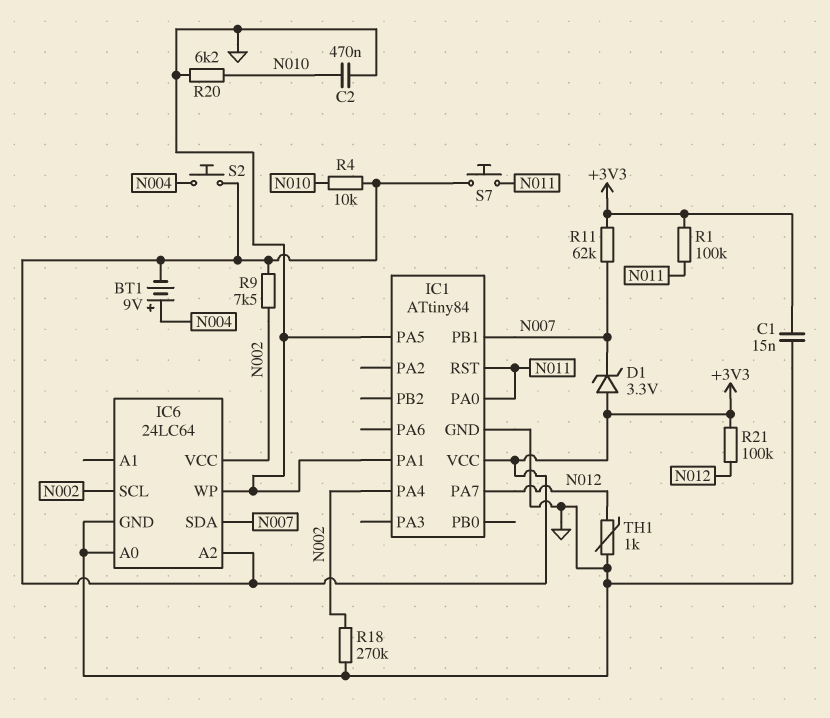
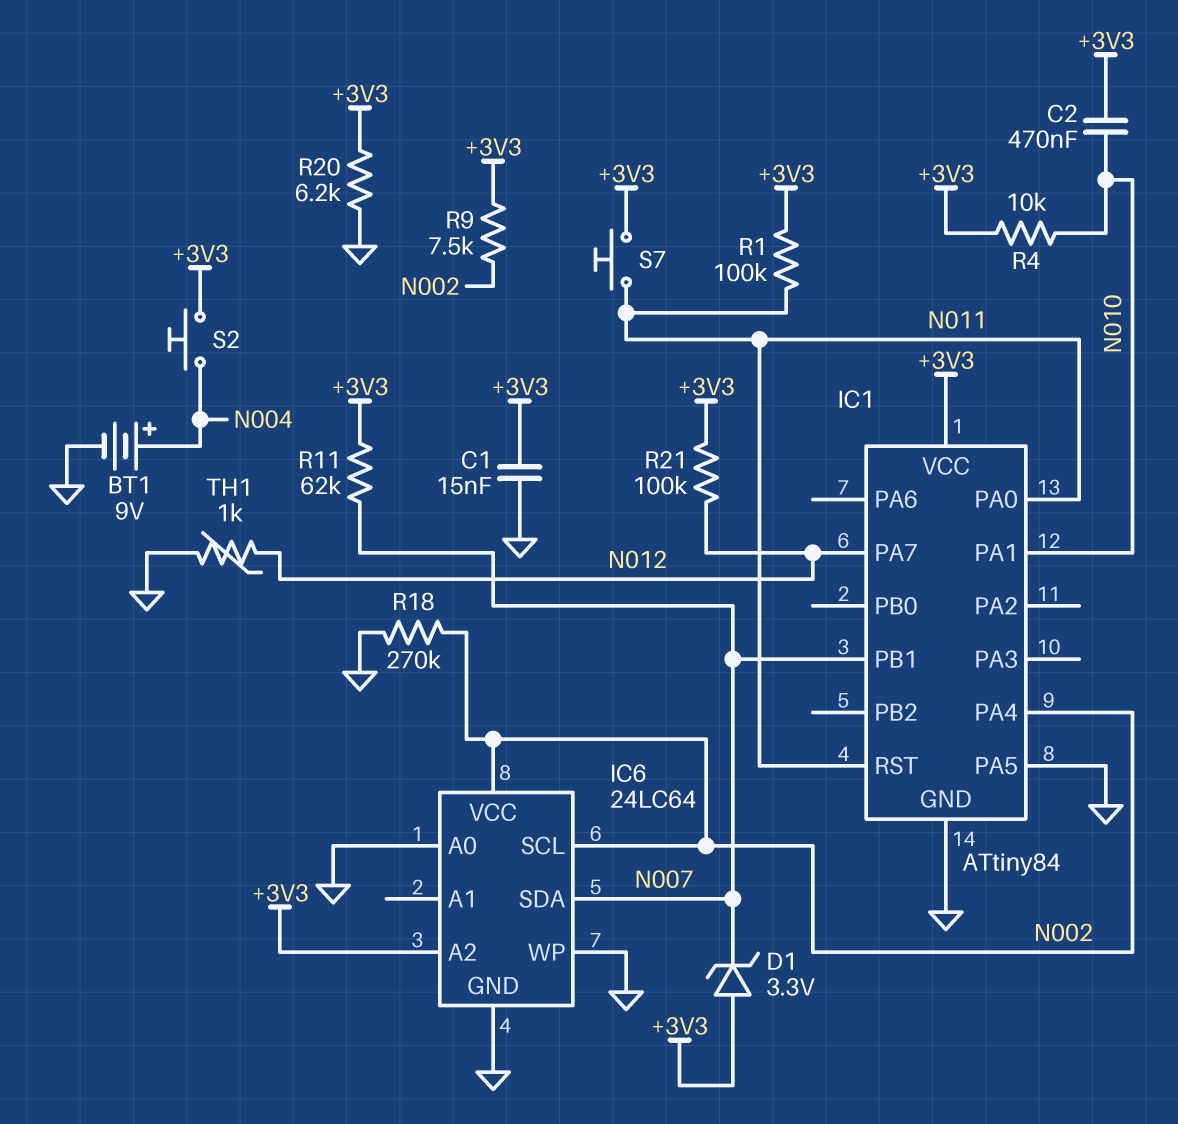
BT1: 9V (plus N004, minus +3V3) -> 9V (plus N004, minus GND)
C2: 470nF (GND, N010) -> 470nF (+3V3, N010)
IC1 pin PA1: GND -> N010
R20: 6.2k (GND, N010) -> 6.2k (+3V3, GND)

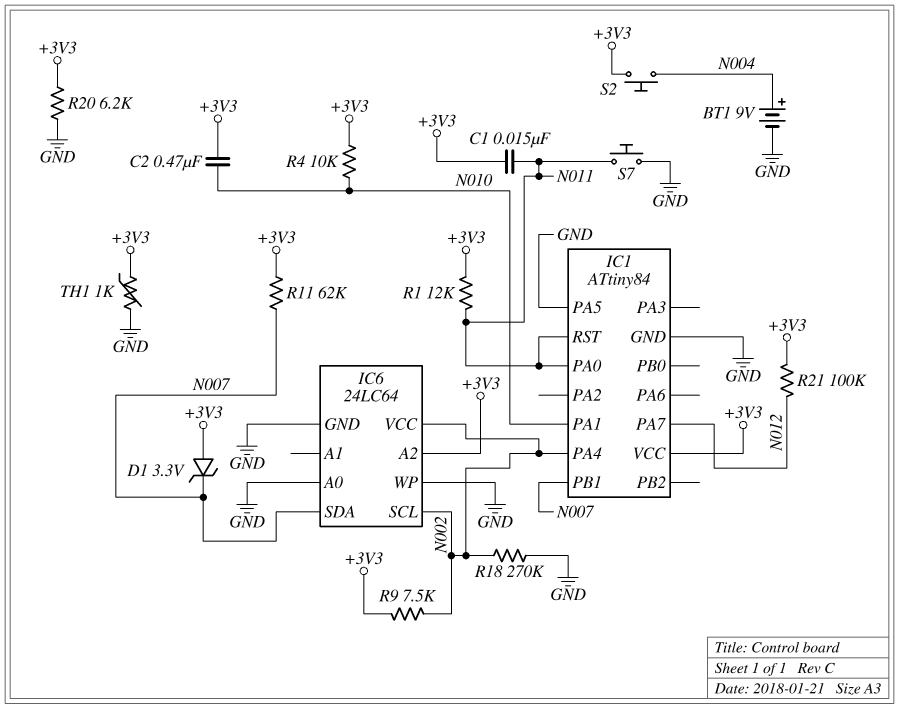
C1: 15nF (+3V3, GND) -> 15nF (+3V3, N011)
R1: 100k (+3V3, N011) -> 12k (+3V3, N011)
S7: button (+3V3, N011) -> button (GND, N011)
TH1: 1k (GND, N012) -> 1k (+3V3, GND)

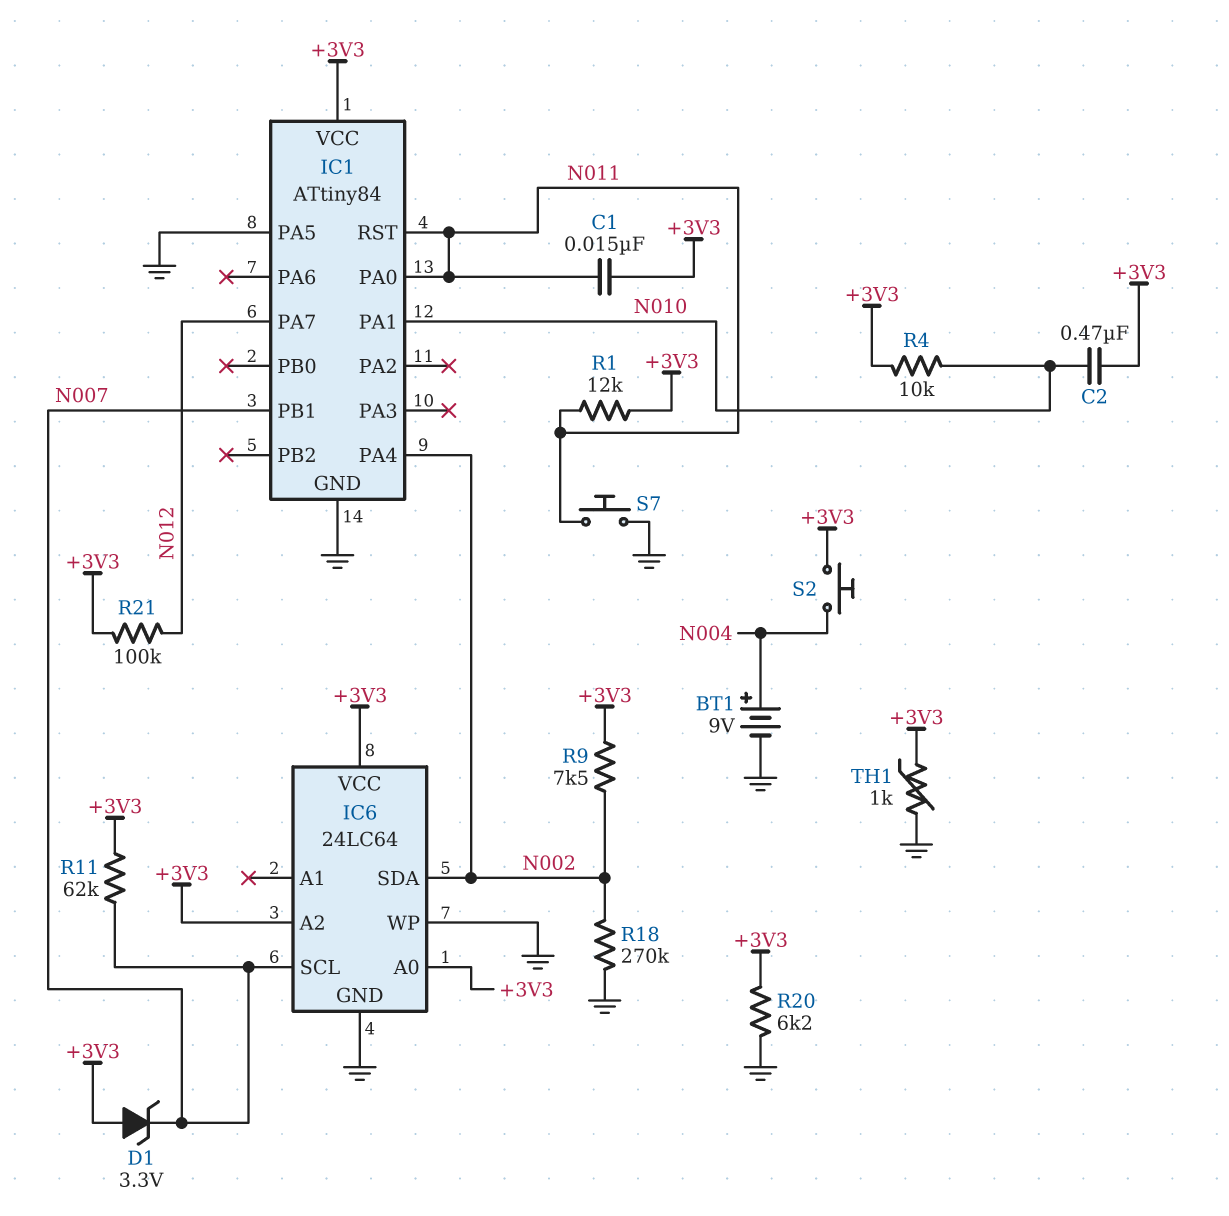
IC6 pin A0: GND -> +3V3
IC6 pin SCL: N002 -> N007
IC6 pin SDA: N007 -> N002
IC6 pin VCC: N002 -> +3V3

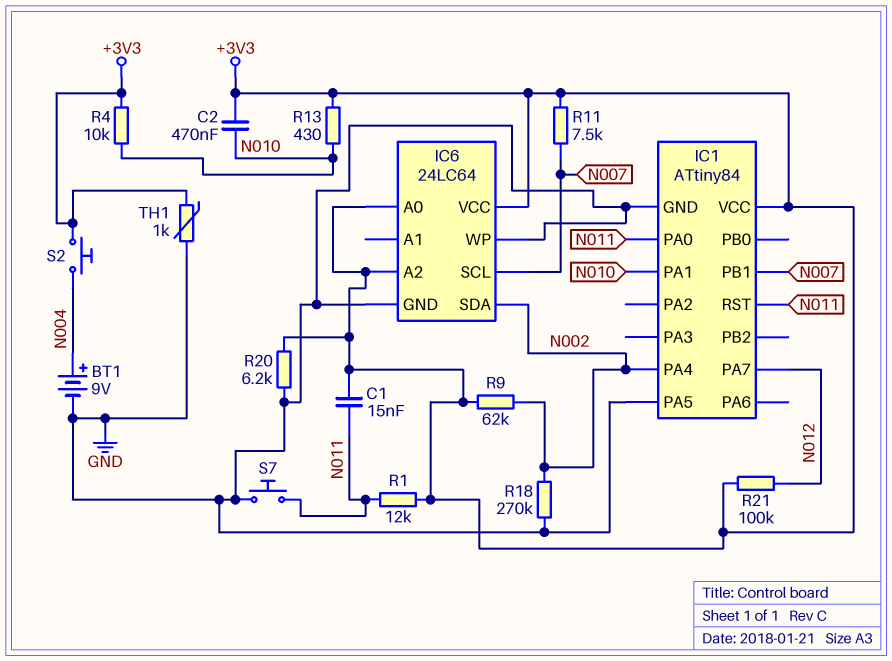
D1: zener 3.3V (A +3V3, K N007) -> none
R9: 7.5k (+3V3, N002) -> 62k (+3V3, N002)
R11: 62k (+3V3, N007) -> 7.5k (+3V3, N007)
R13: none -> 430 (+3V3, N010)

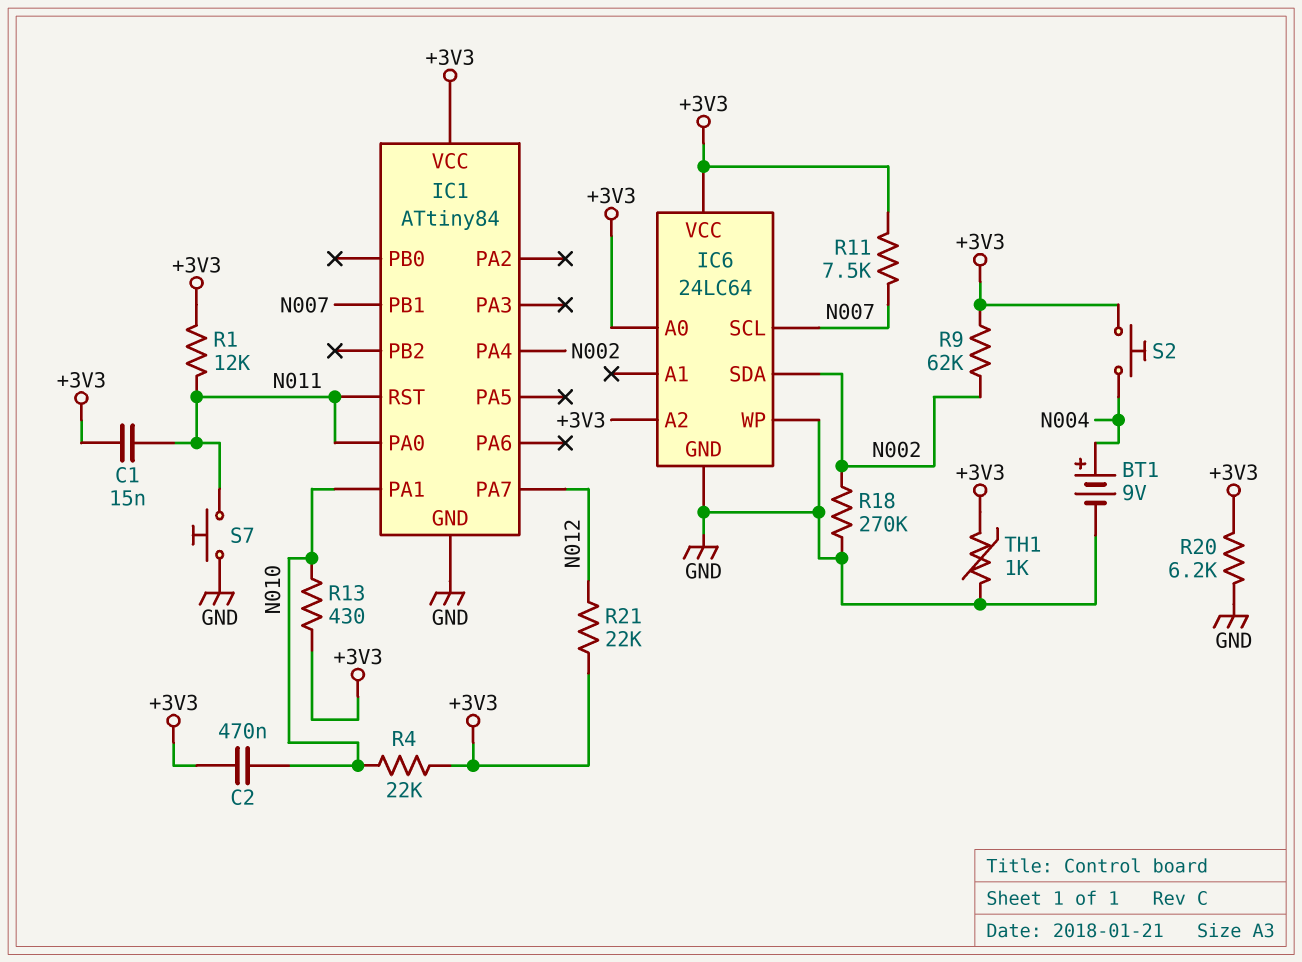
IC1 pin PA5: GND -> none
R4: 10k (+3V3, N010) -> 22k (+3V3, N010)
R21: 100k (+3V3, N012) -> 22k (+3V3, N012)

